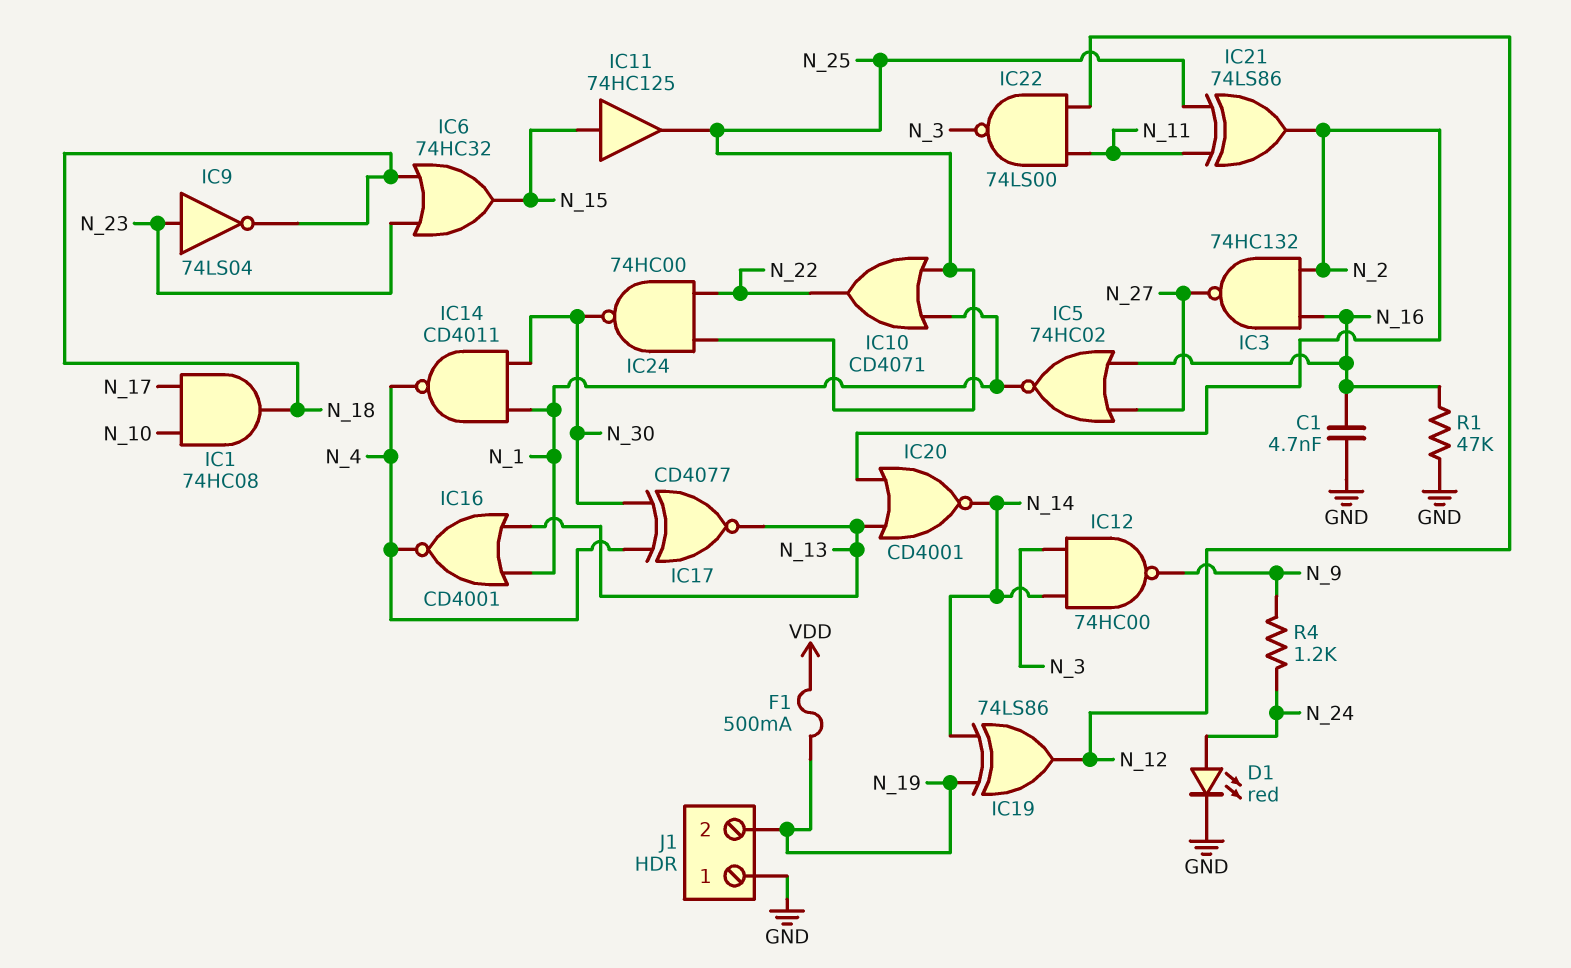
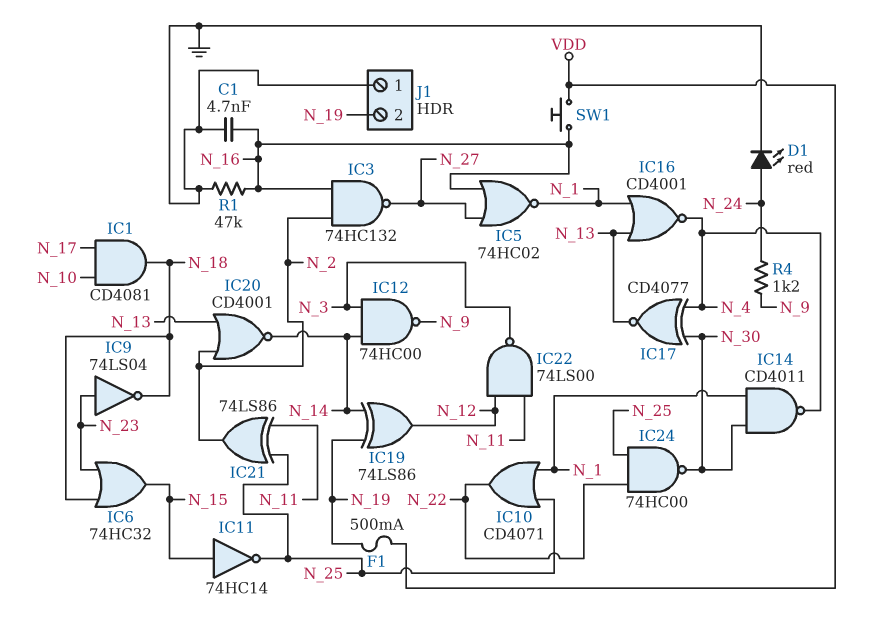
IC1: AND 74HC08 (in N_10, in N_17, out N_18) -> AND CD4081 (in N_10, in N_17, out N_18)
IC11: buffer 74HC125 (in N_15, out N_25) -> NOT 74HC14 (in N_15, out N_25)
SW1: none -> button (N_16, VDD)

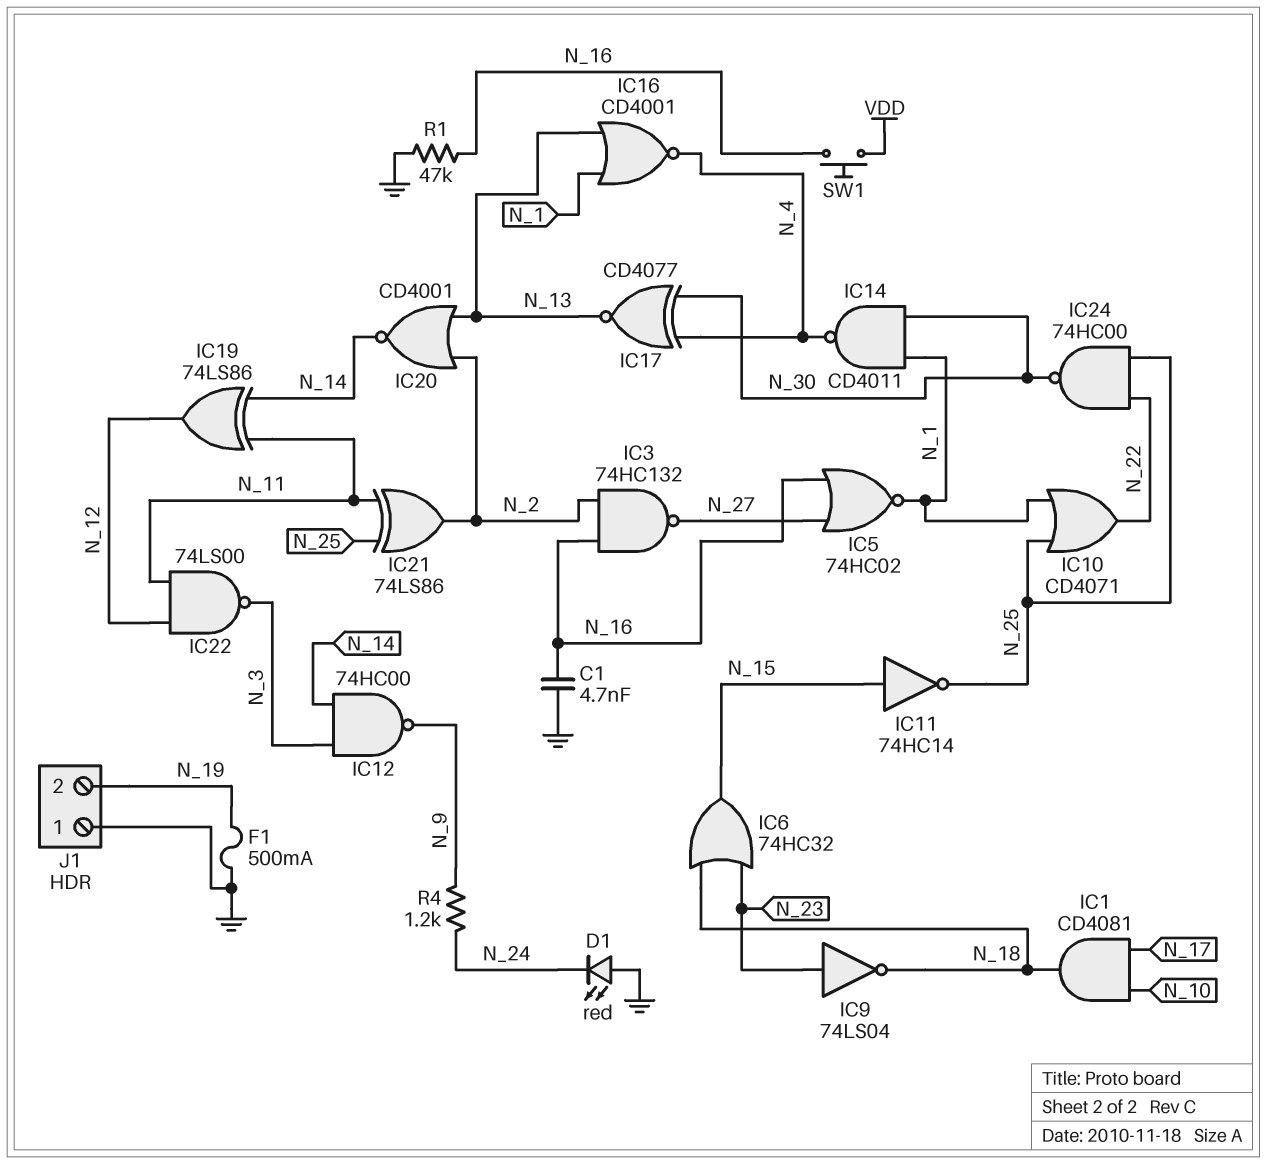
D1: LED red (A N_24, K GND) -> LED red (A GND, K N_24)
F1: 500mA (N_19, VDD) -> 500mA (GND, N_19)
IC19: XOR 74LS86 (in N_14, in N_19, out N_12) -> XOR 74LS86 (in N_11, in N_14, out N_12)

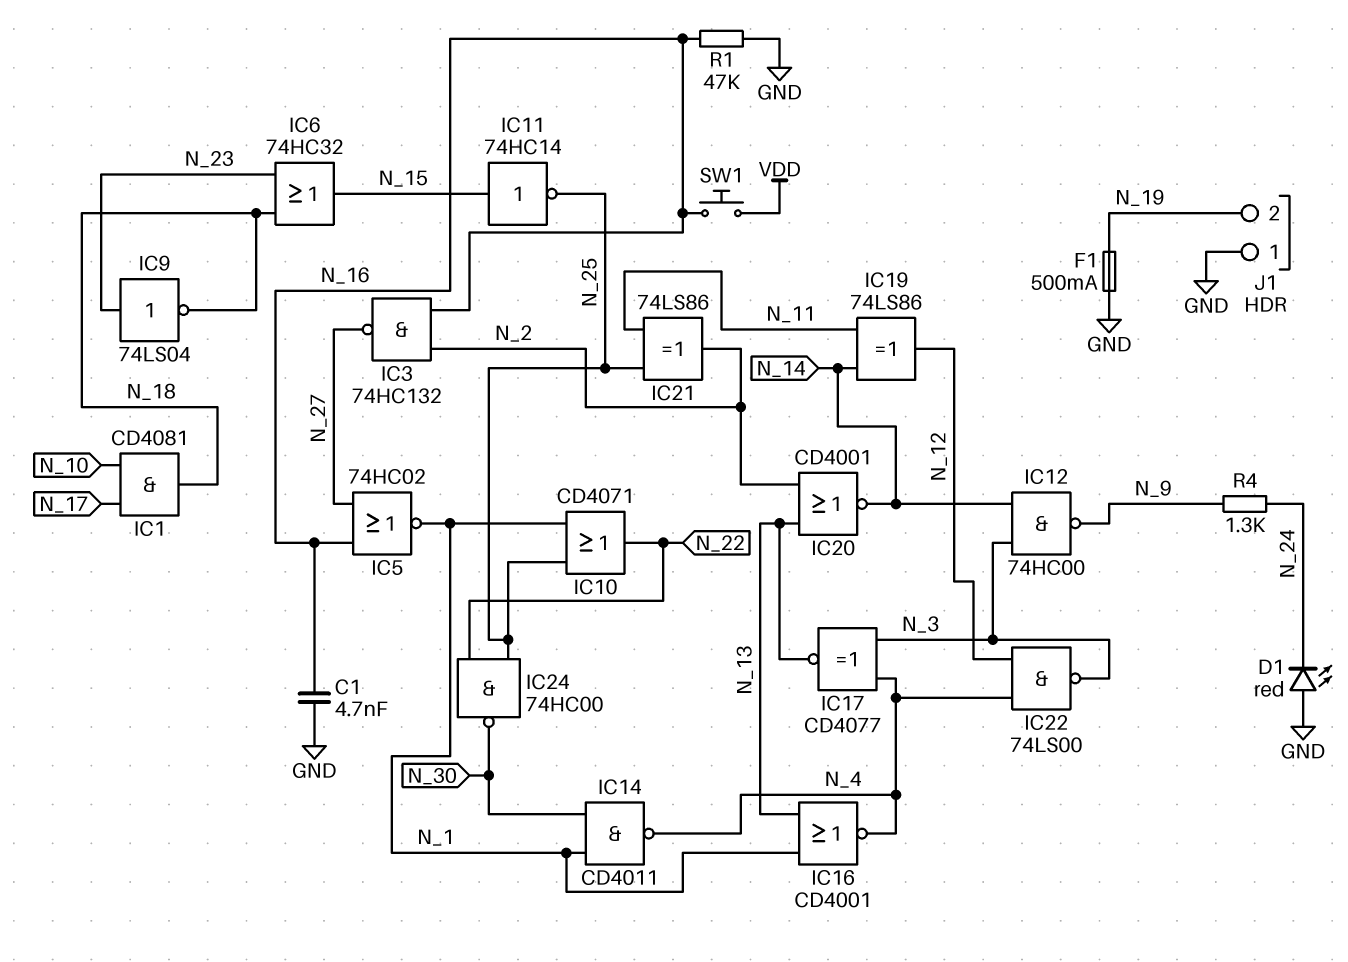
IC17: XNOR CD4077 (in N_4, in N_30, out N_13) -> XNOR CD4077 (in N_3, in N_4, out N_13)
IC22: NAND 74LS00 (in N_11, in N_12, out N_3) -> NAND 74LS00 (in N_4, in N_12, out N_3)
R4: 1.2k (N_9, N_24) -> 1.3k (N_9, N_24)

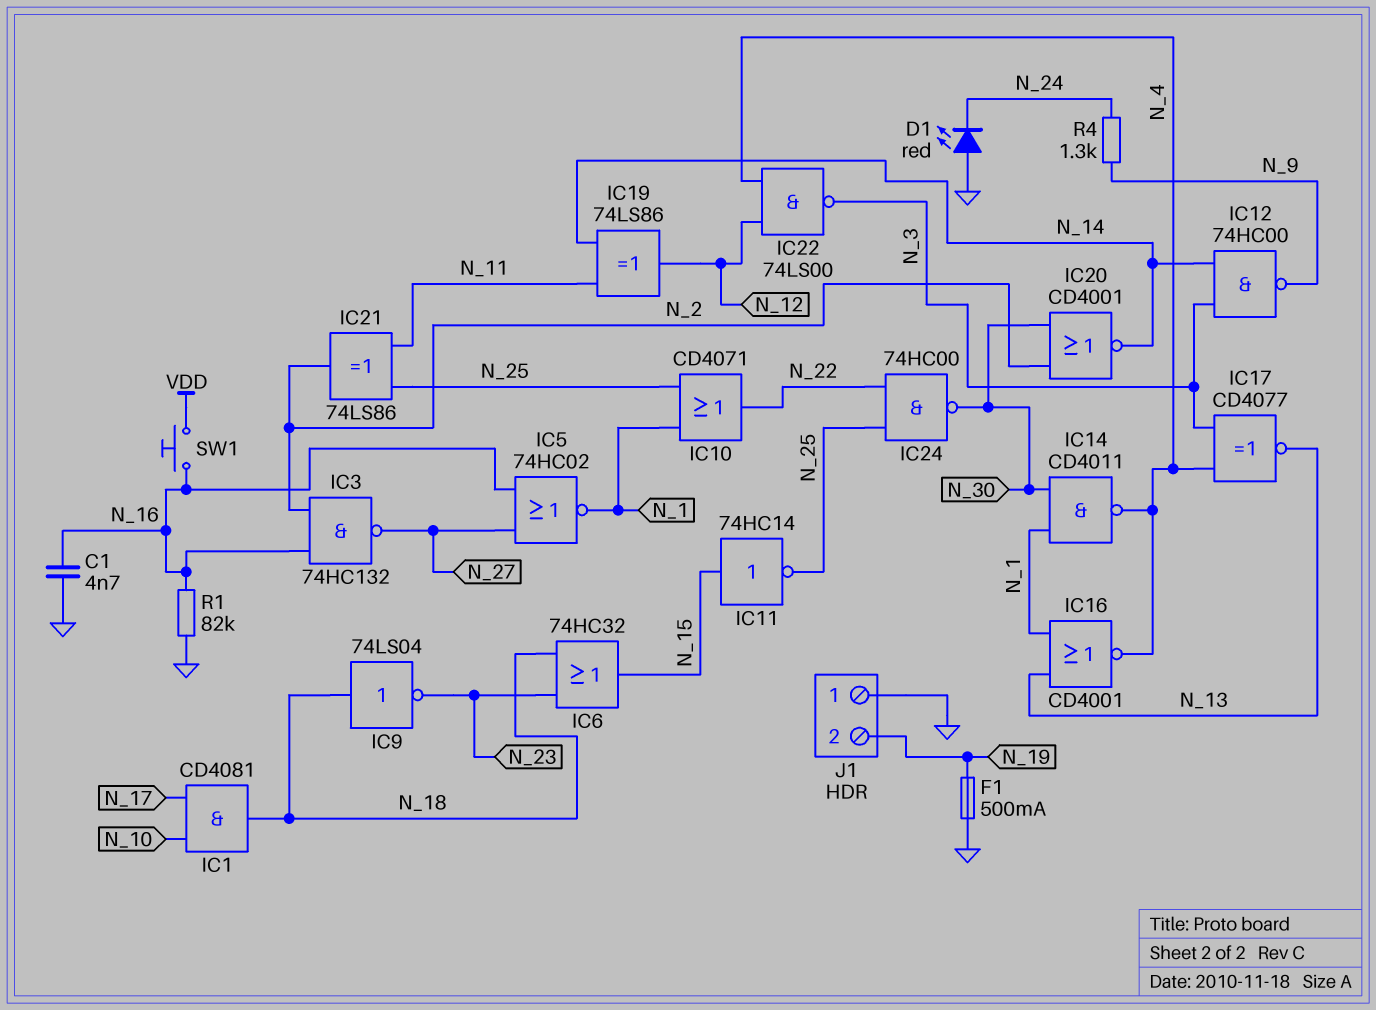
IC9: NOT 74LS04 (in N_23, out N_18) -> NOT 74LS04 (in N_18, out N_23)
IC20: NOR CD4001 (in N_2, in N_13, out N_14) -> NOR CD4001 (in N_2, in N_30, out N_14)
R1: 47k (GND, N_16) -> 82k (GND, N_16)

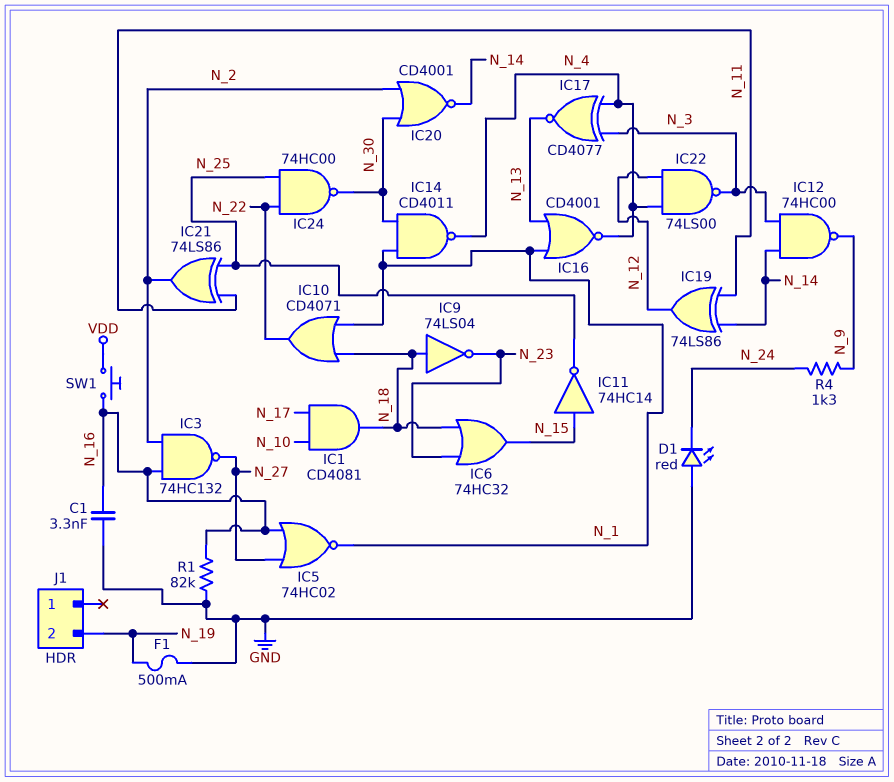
C1: 4.7nF (GND, N_16) -> 3.3nF (GND, N_16)
IC10: OR CD4071 (in N_1, in N_25, out N_22) -> OR CD4071 (in N_1, in N_18, out N_22)
J1 pin 1: GND -> none

